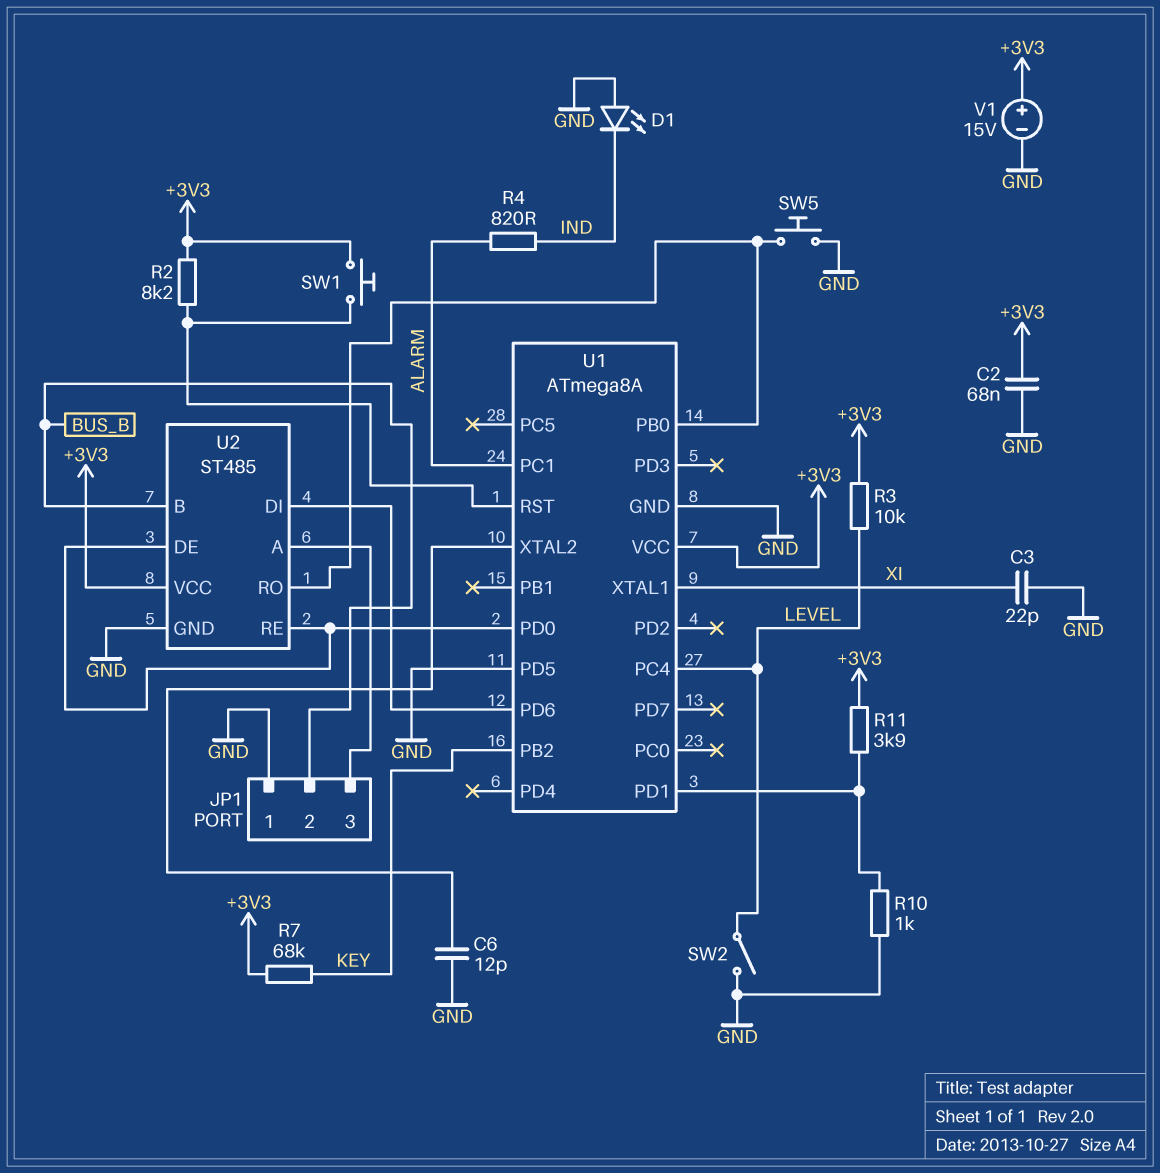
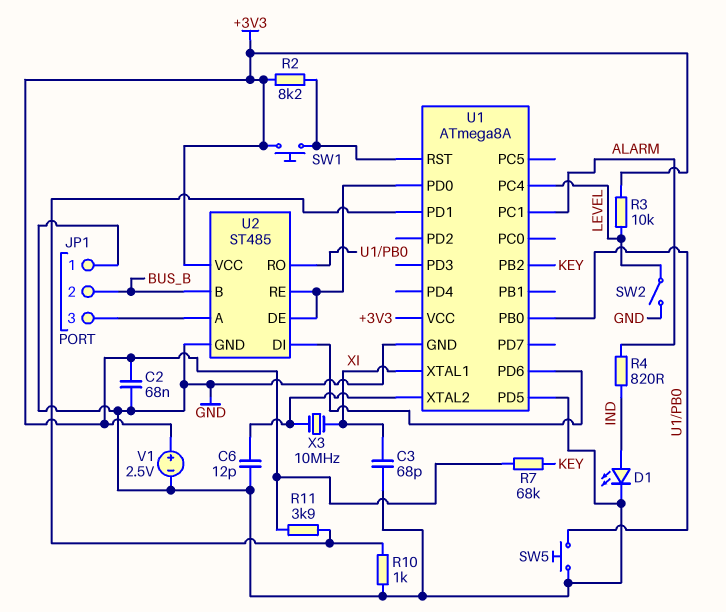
C3: 22pF (GND, XI) -> 68pF (GND, XI)
D1: LED (A GND, K IND) -> LED (A IND, K GND)
V1: 15V (plus +3V3, minus GND) -> 2.5V (plus +3V3, minus GND)
X3: none -> 10MHz (U1/XTAL2, XI)

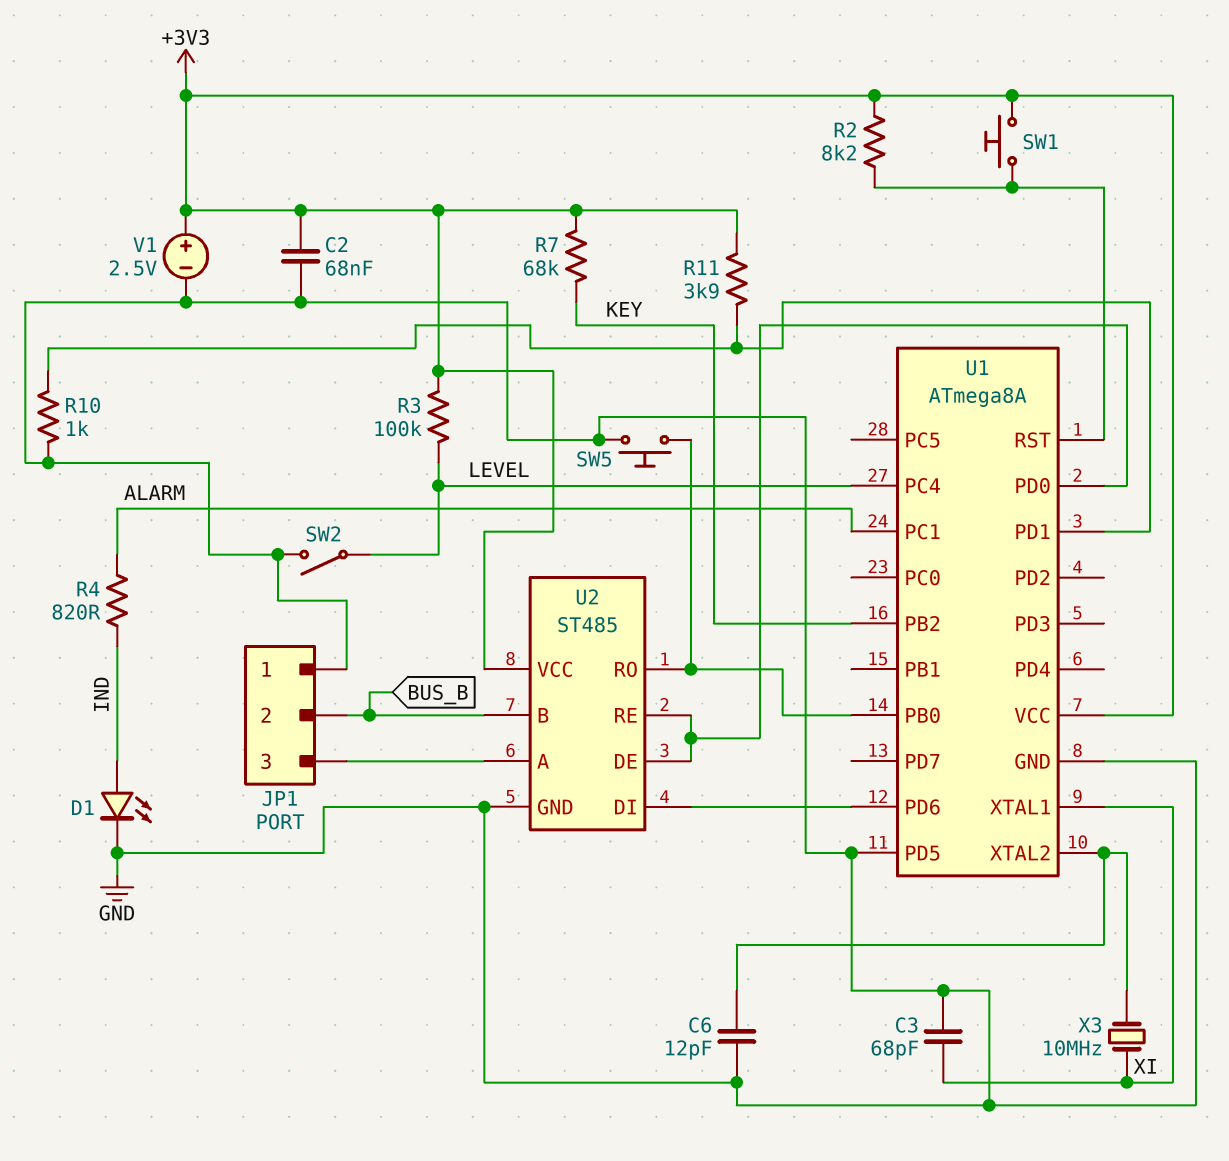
R3: 10k (+3V3, LEVEL) -> 100k (+3V3, LEVEL)

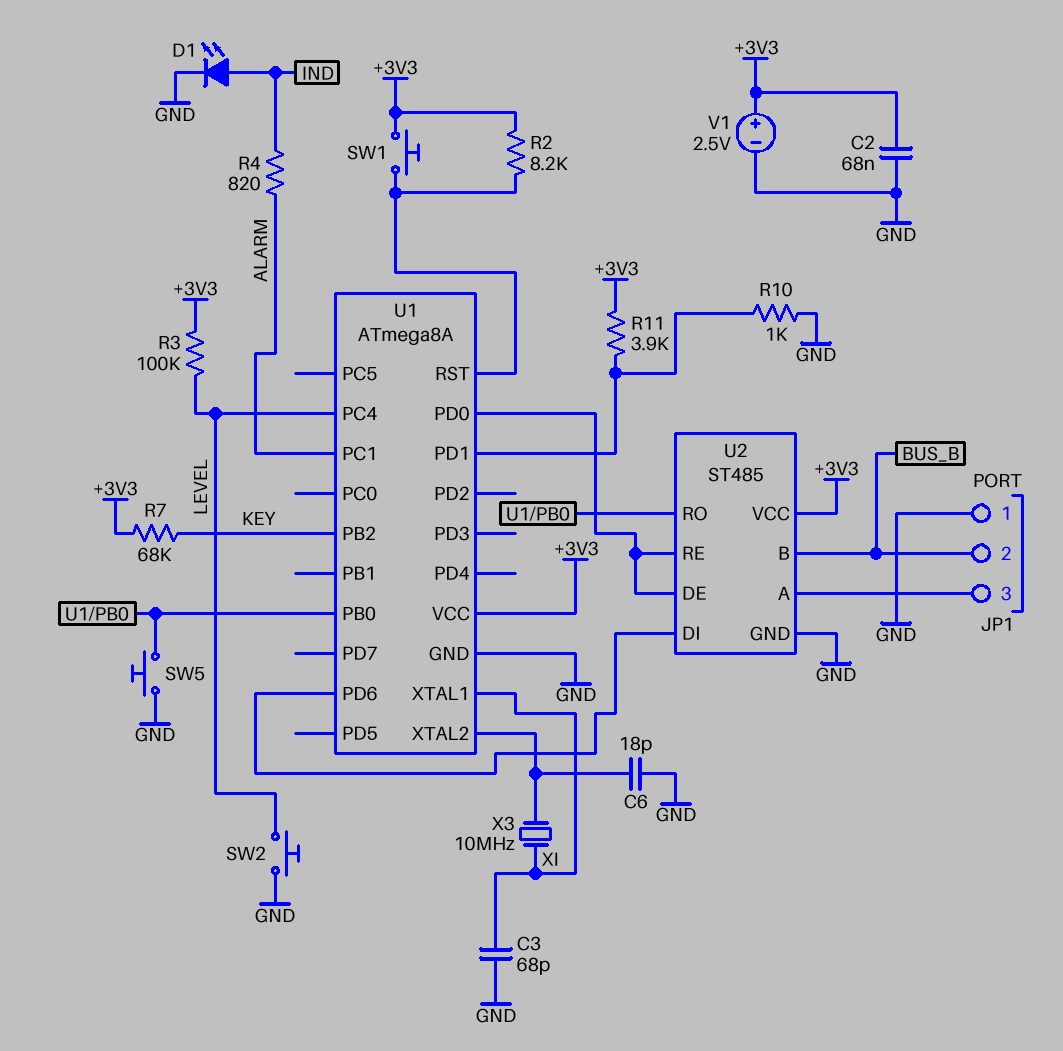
C6: 12pF (GND, U1/XTAL2) -> 18pF (GND, U1/XTAL2)
SW2: switch (GND, LEVEL) -> button (GND, LEVEL)
U1 pin PD5: GND -> none

